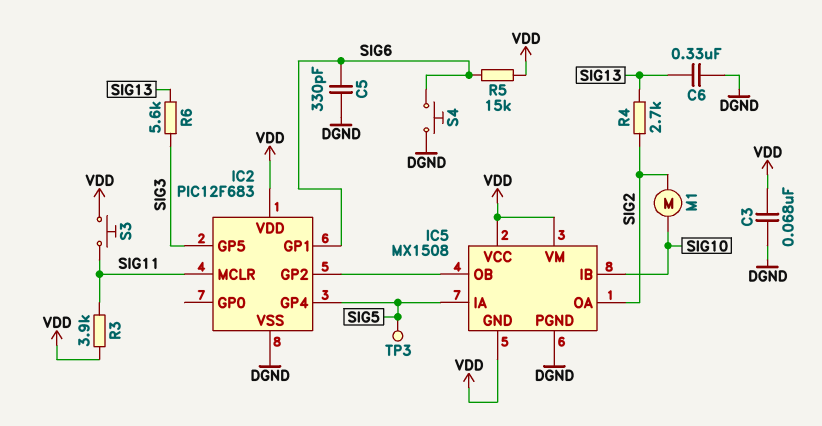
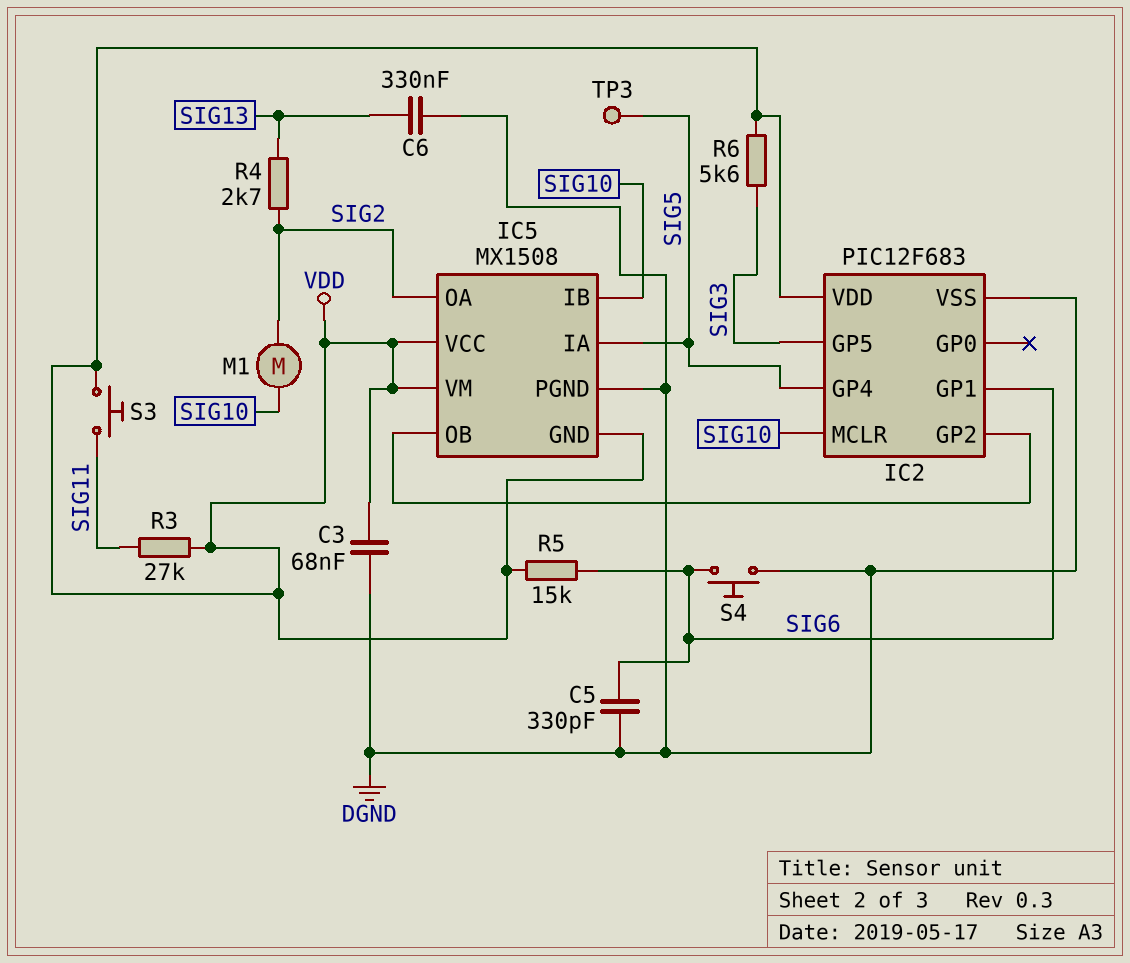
IC2 pin MCLR: SIG11 -> SIG10
R3: 3.9k (SIG11, VDD) -> 27k (SIG11, VDD)
R6: 5.6k (SIG3, SIG13) -> 5.6k (SIG3, VDD)

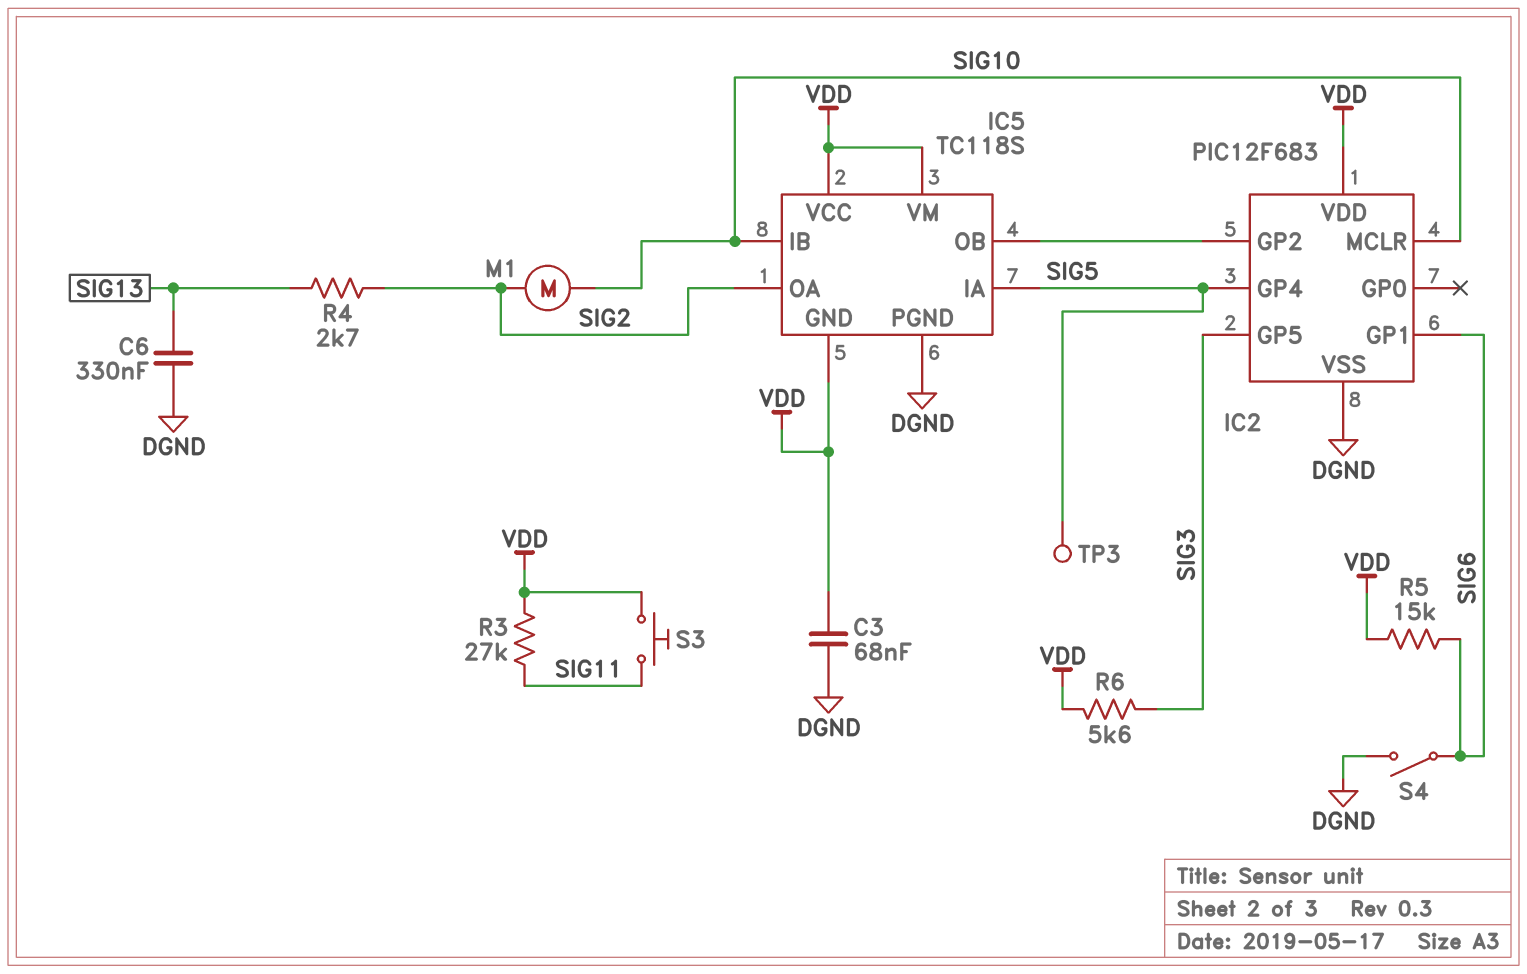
C5: 330pF (DGND, SIG6) -> none
IC5: MX1508 -> TC118S
S4: button (DGND, SIG6) -> switch (DGND, SIG6)

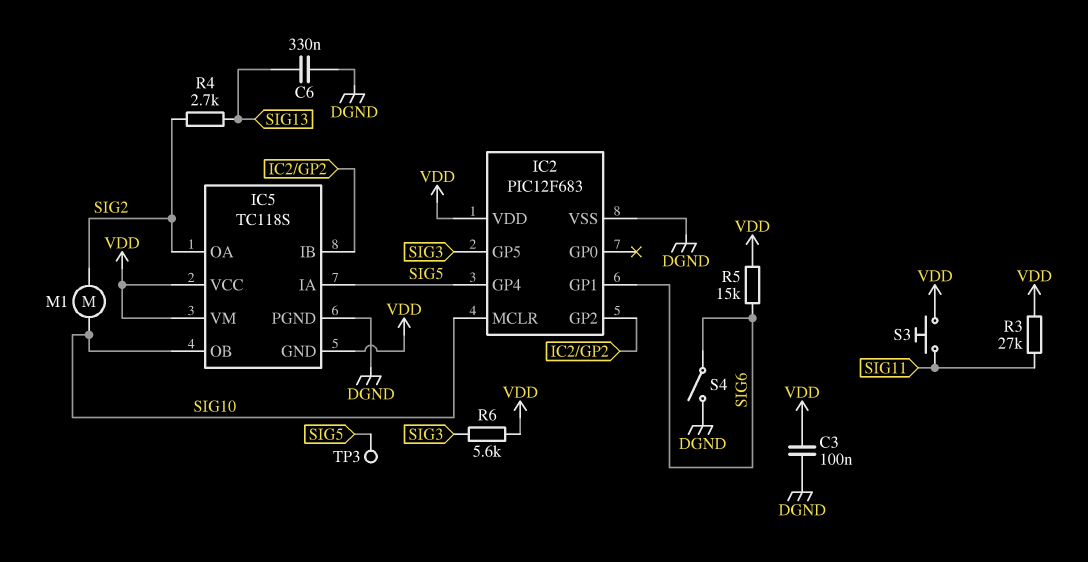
C3: 68nF (DGND, VDD) -> 100nF (DGND, VDD)
IC5 pin IB: SIG10 -> IC2/GP2
IC5 pin OB: IC2/GP2 -> SIG10

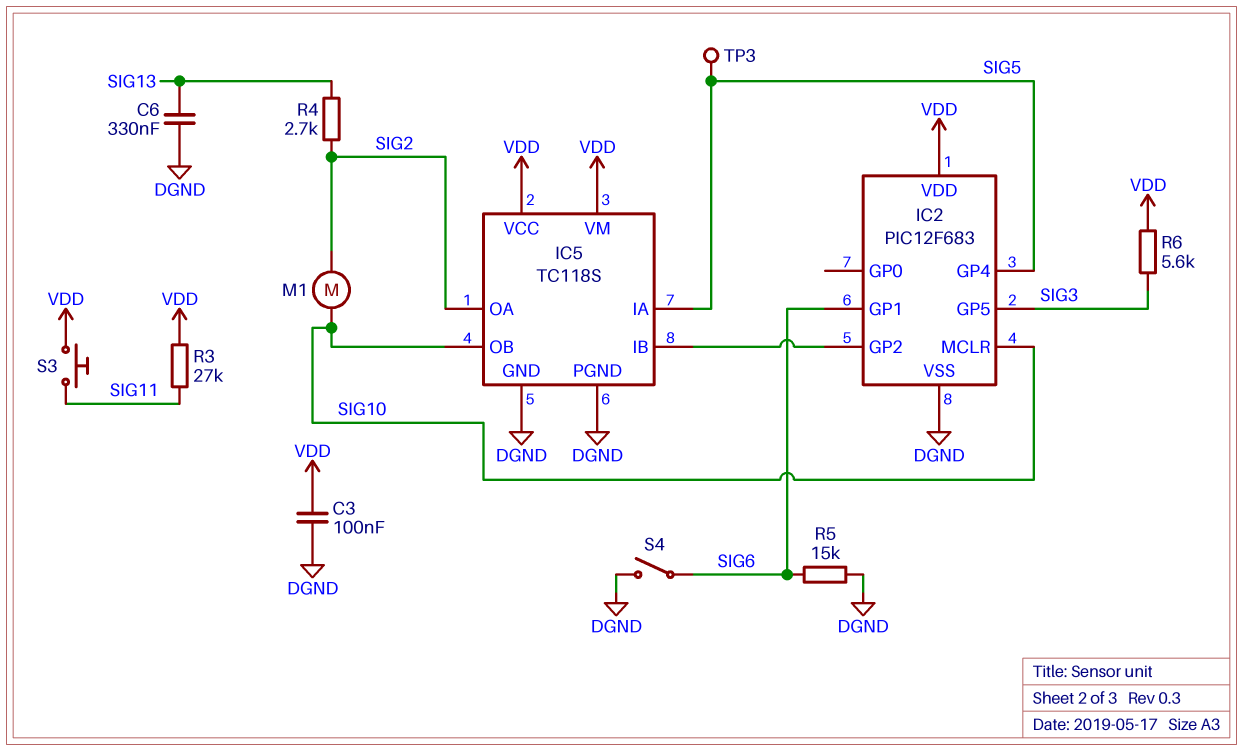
IC5 pin GND: VDD -> DGND
R5: 15k (SIG6, VDD) -> 15k (DGND, SIG6)

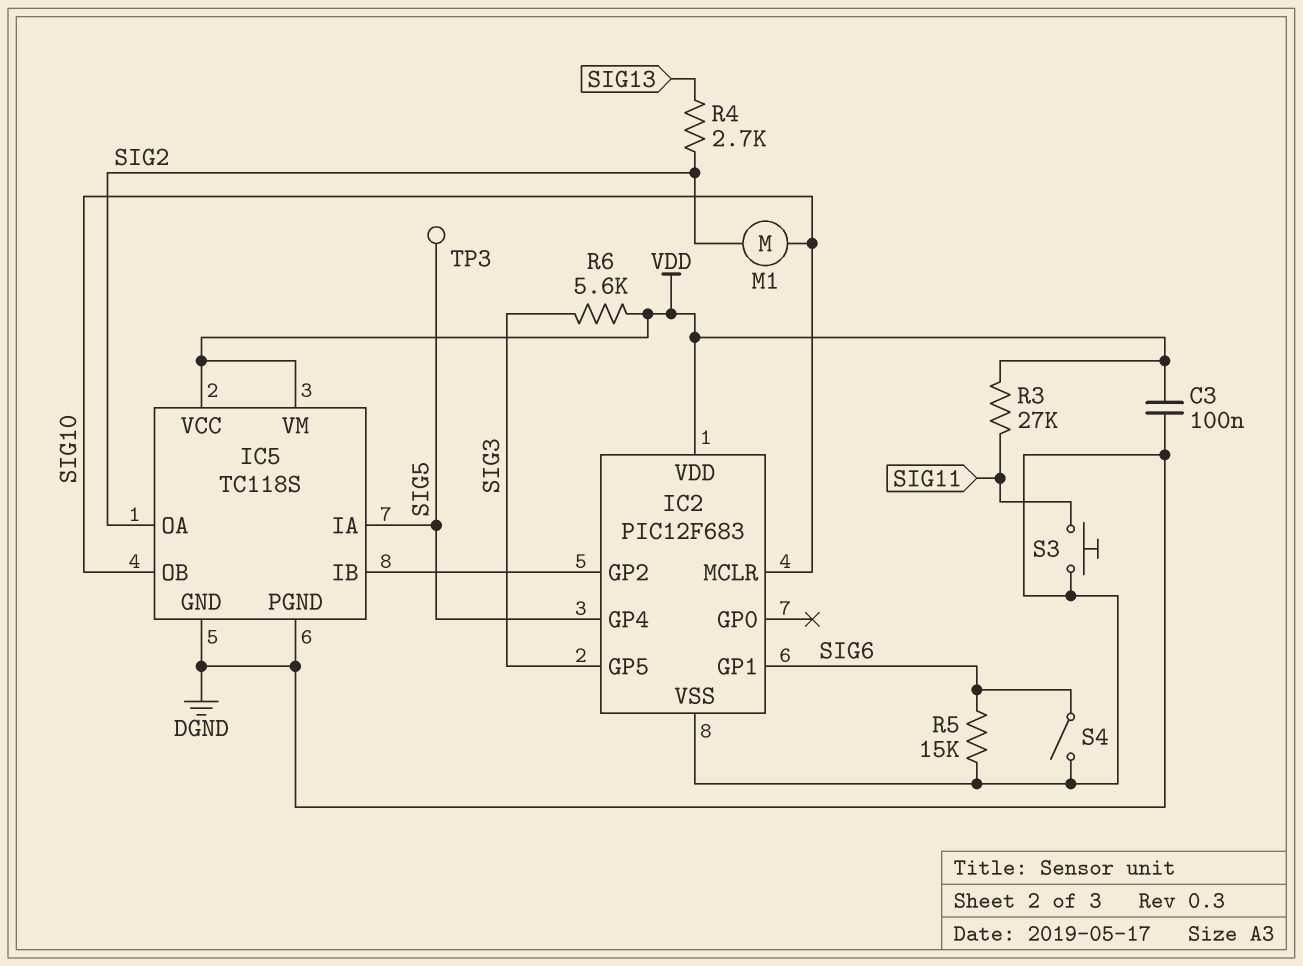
C6: 330nF (DGND, SIG13) -> none
S3: button (SIG11, VDD) -> button (DGND, SIG11)

